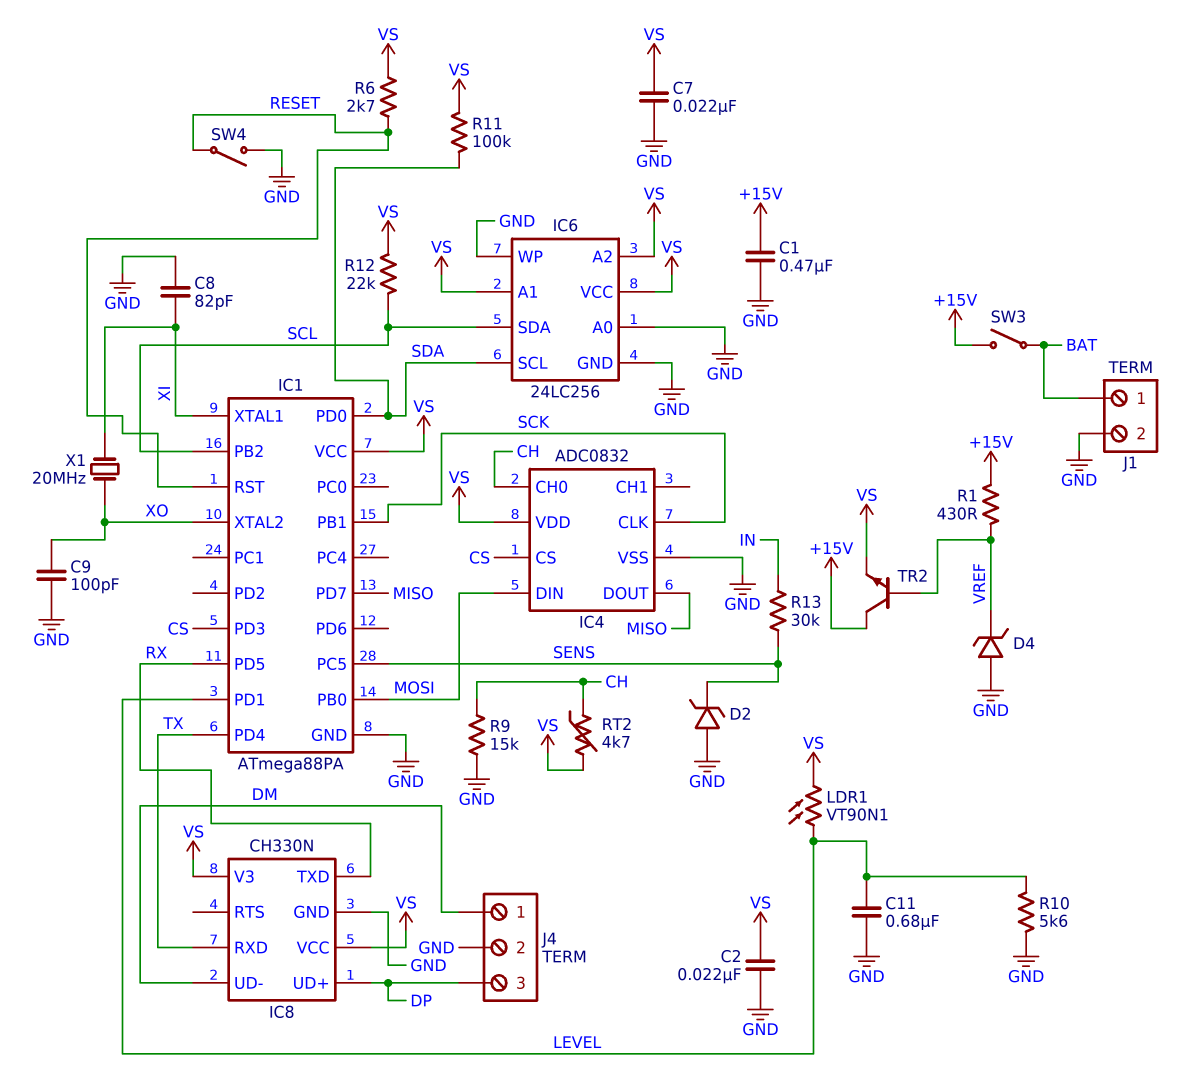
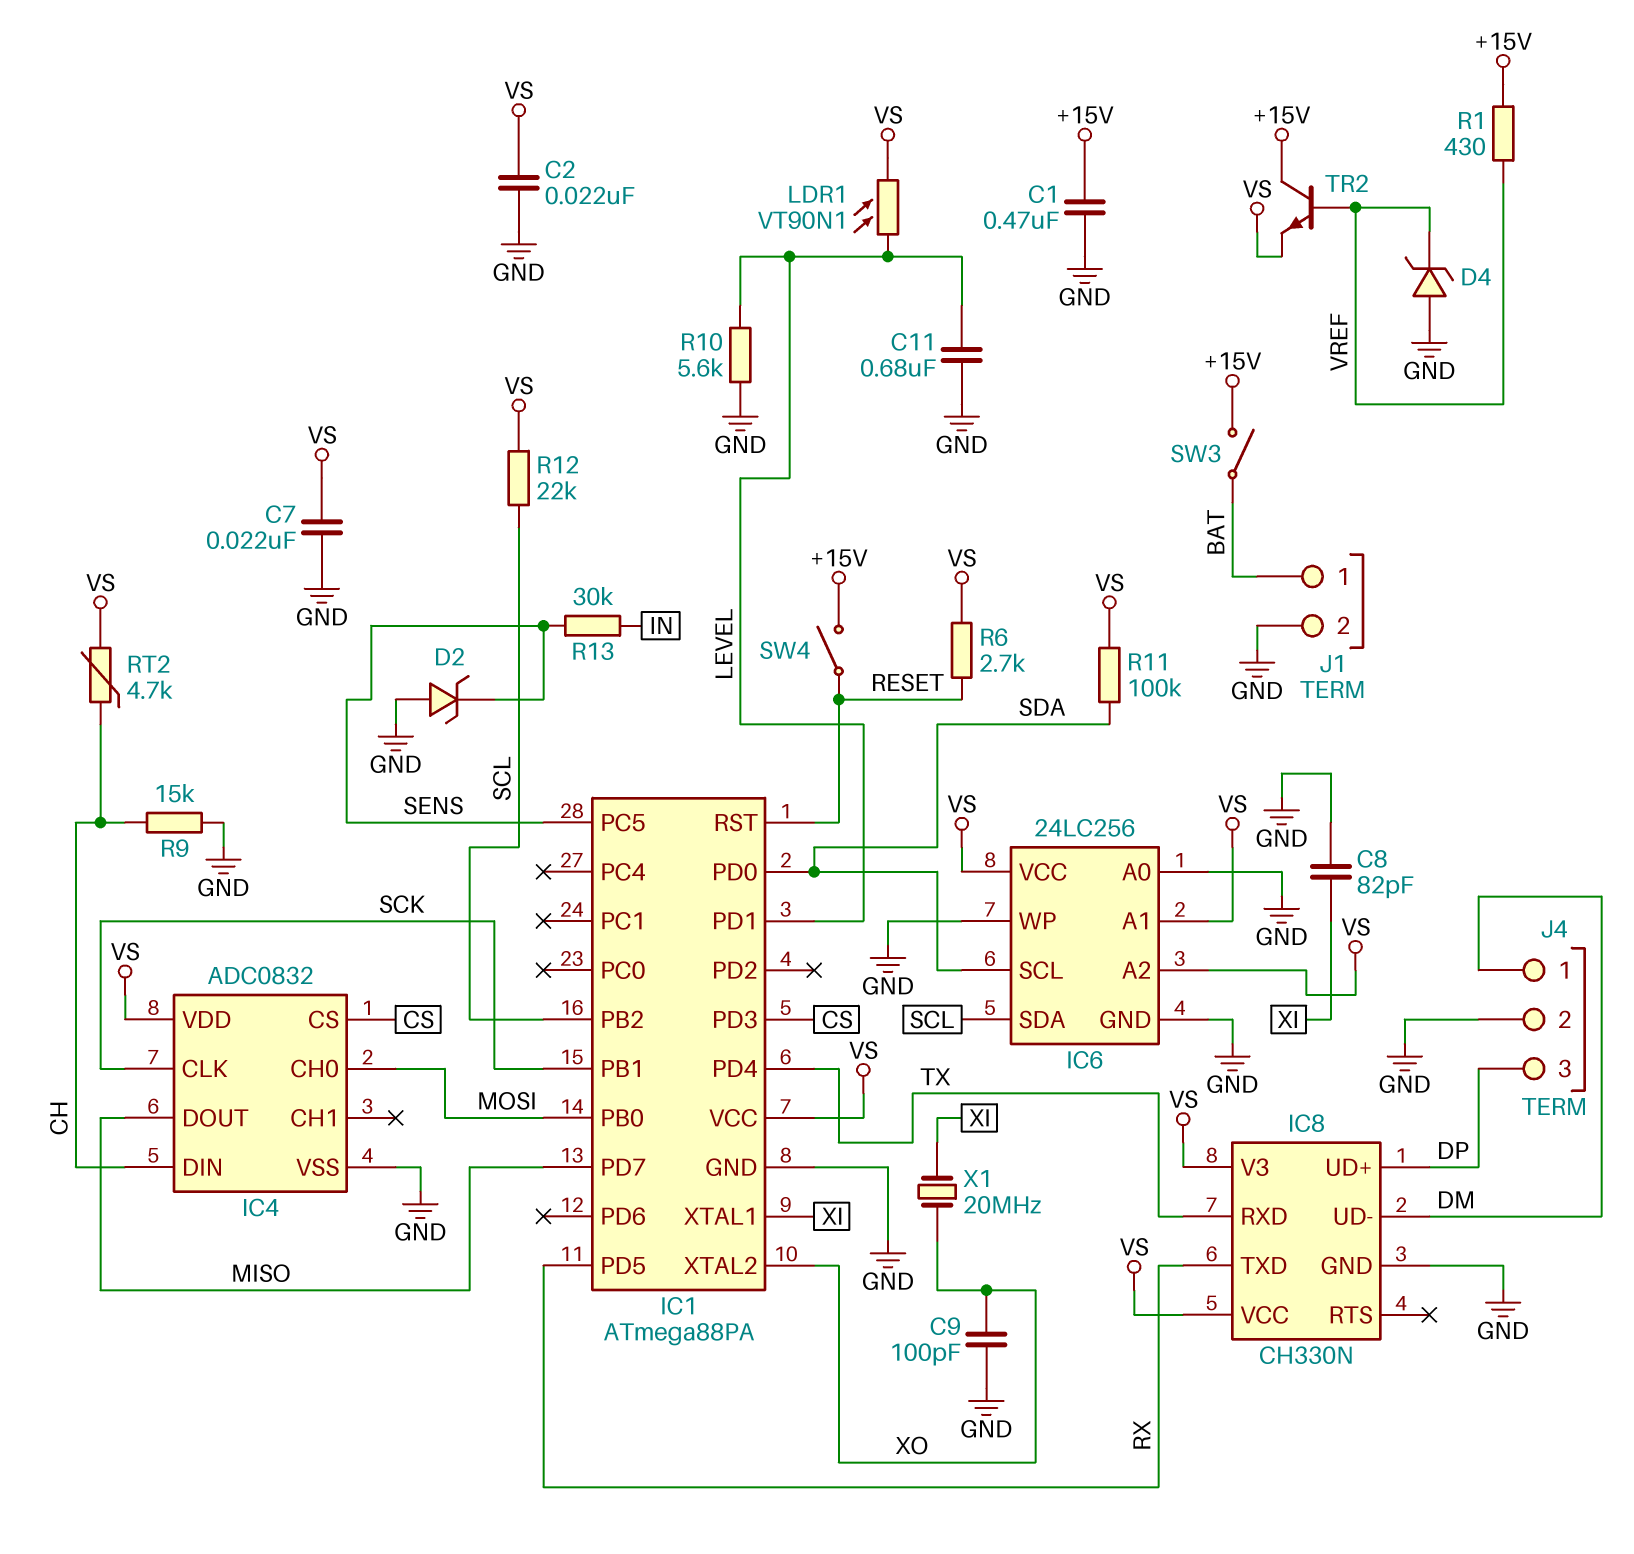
IC4 pin CH0: CH -> MOSI
IC4 pin DIN: MOSI -> CH
SW4: switch (GND, RESET) -> switch (+15V, RESET)

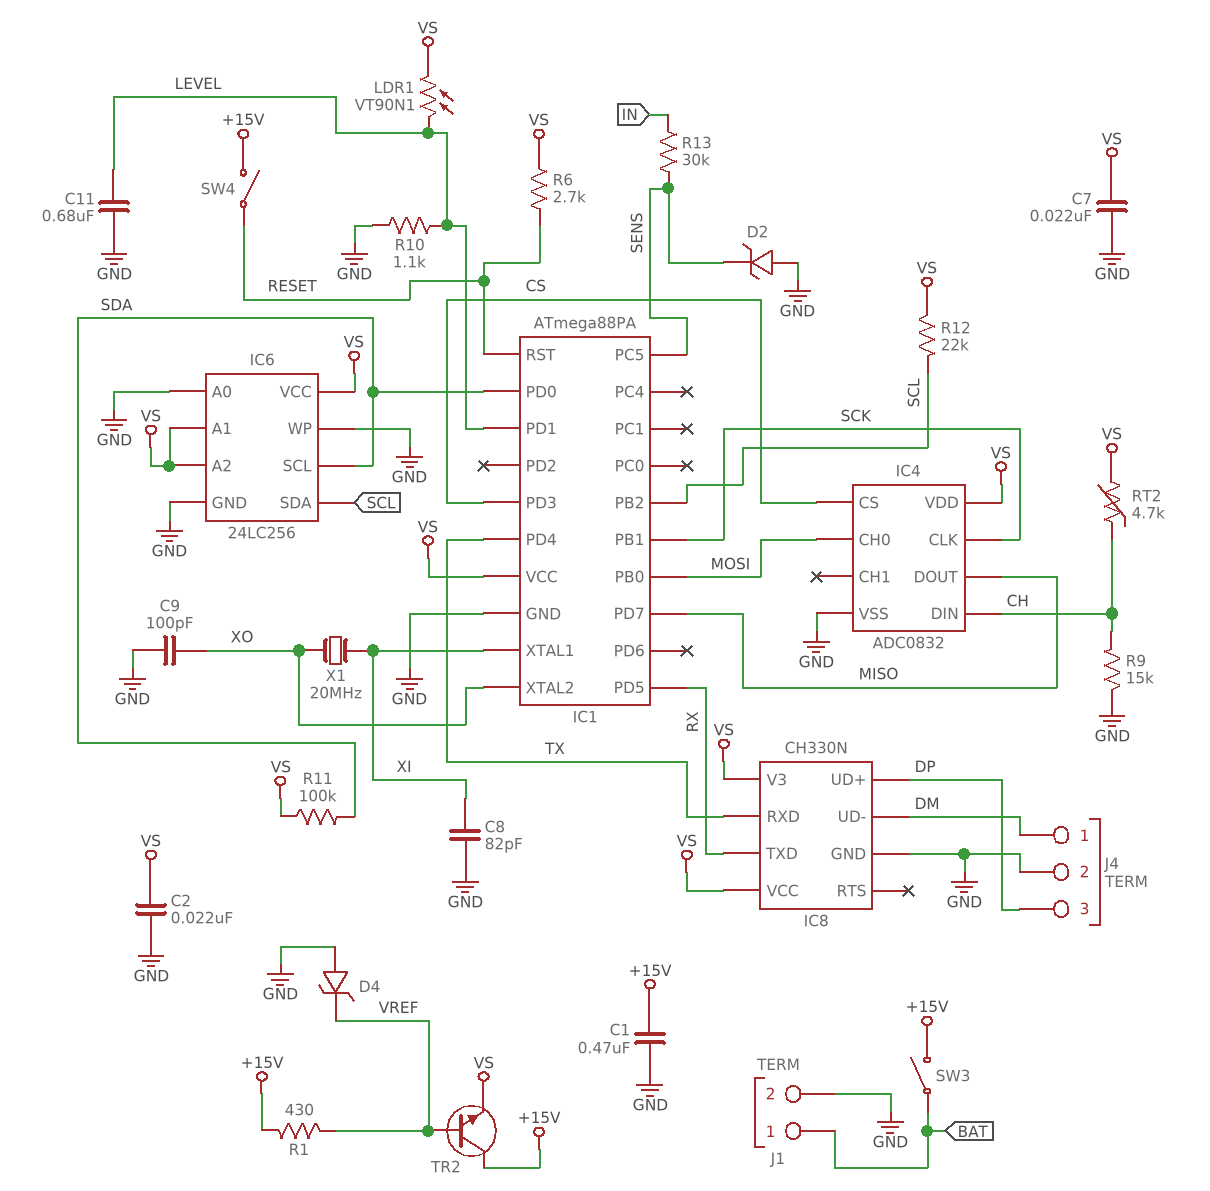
R10: 5.6k (GND, LEVEL) -> 1.1k (GND, LEVEL)

